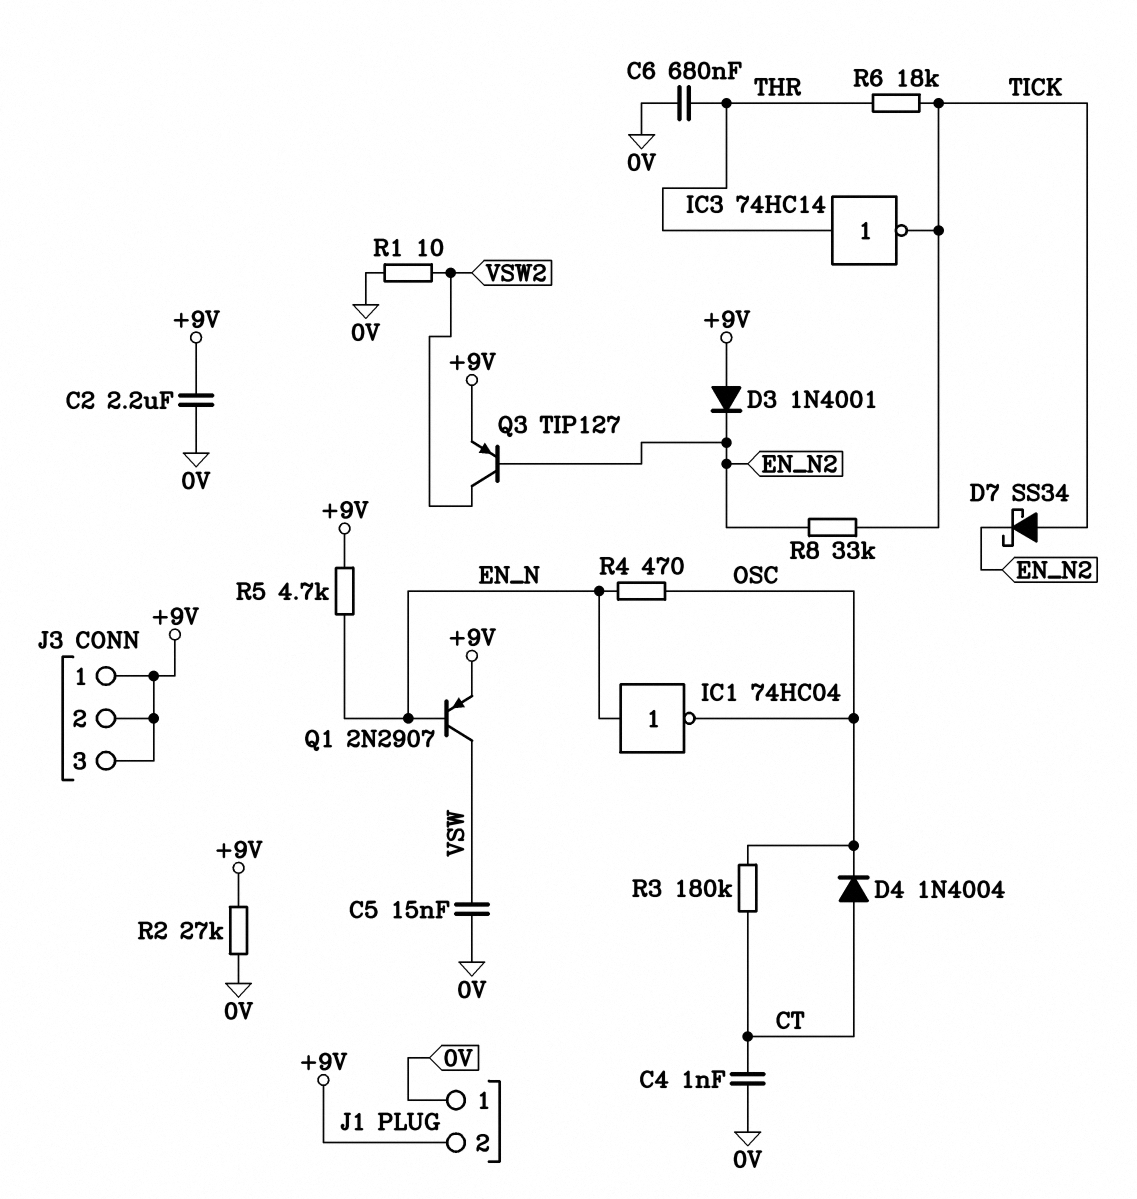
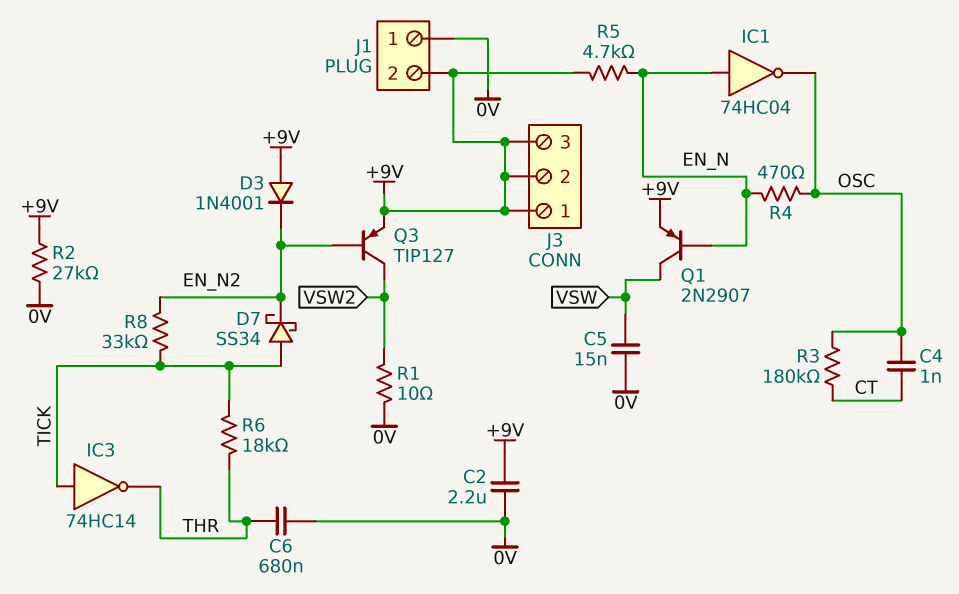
C4: 1nF (0V, CT) -> 1nF (CT, OSC)
D4: diode 1N4004 (A CT, K OSC) -> none
IC3: NOT 74HC14 (in THR, out TICK) -> NOT 74HC14 (in TICK, out THR)

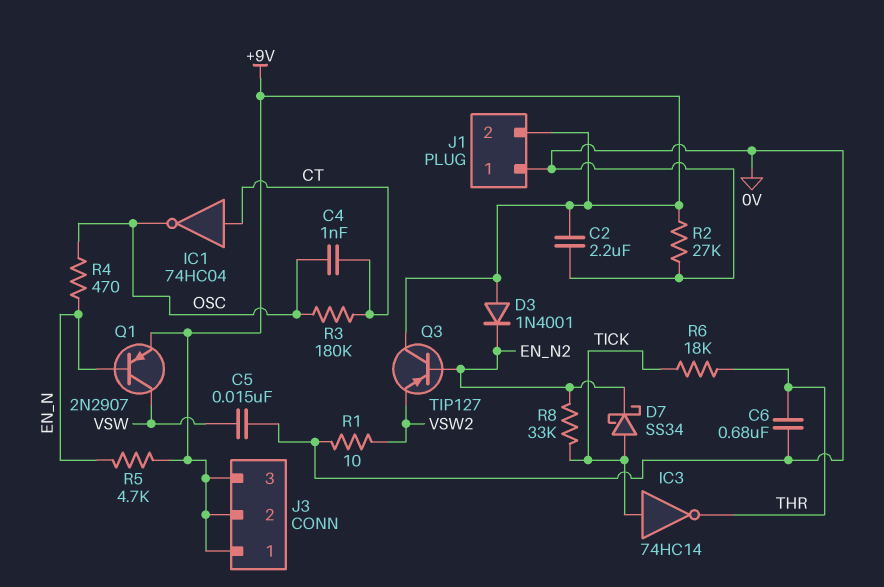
IC1: NOT 74HC04 (in EN_N, out OSC) -> NOT 74HC04 (in CT, out OSC)
Q3: PNP TIP127 (B EN_N2, C VSW2, E +9V) -> PNP TIP127 (B EN_N2, C +9V, E VSW2)

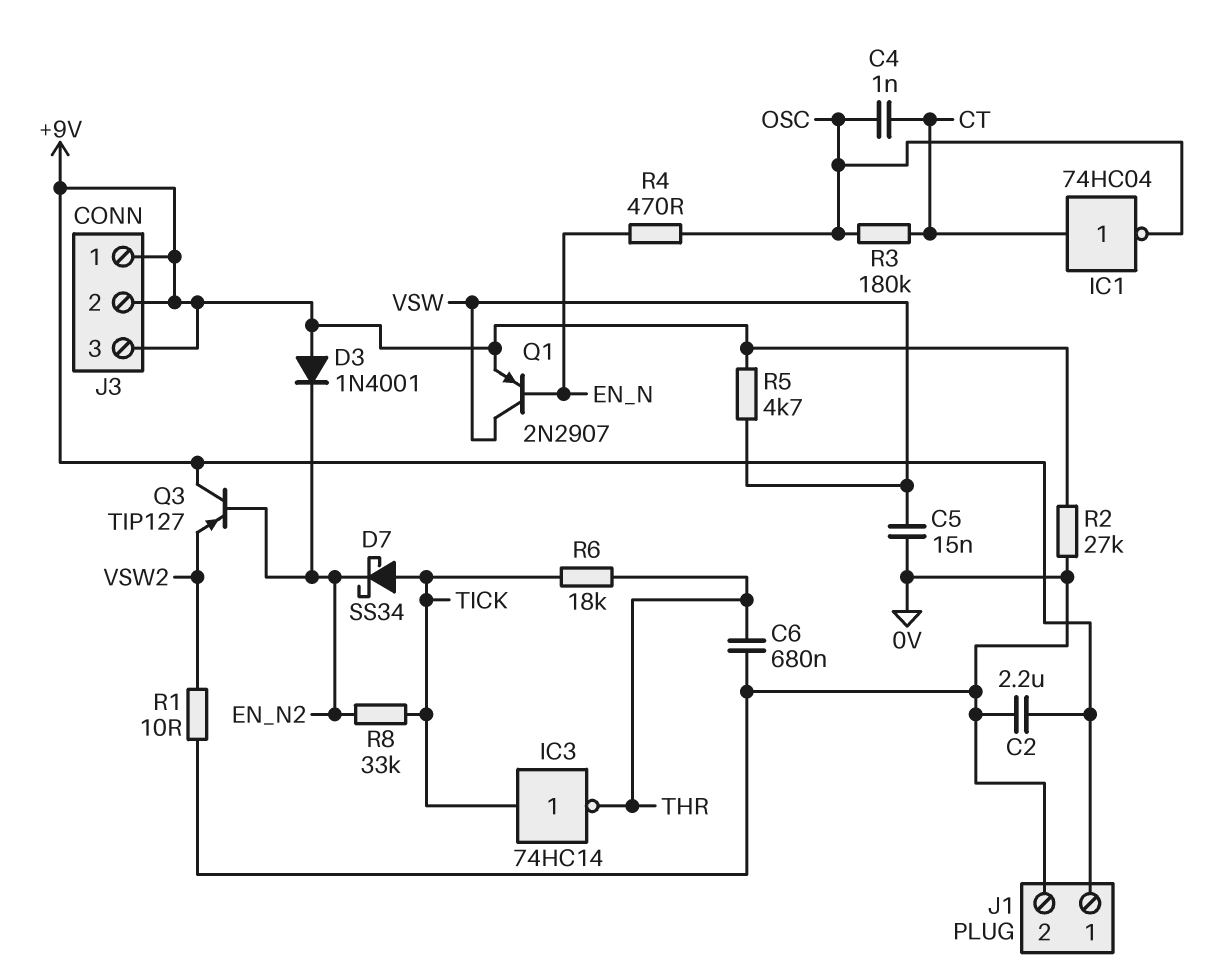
J1 pin 1: 0V -> +9V
J1 pin 2: +9V -> 0V
R5: 4.7k (+9V, EN_N) -> 4.7k (+9V, VSW)

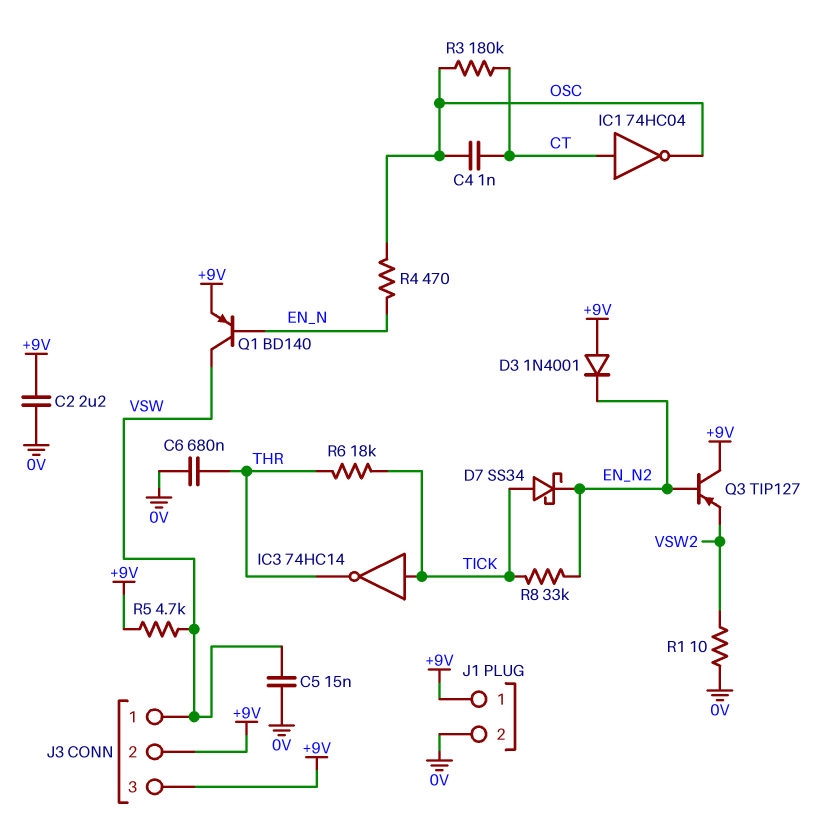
J3 pin 1: +9V -> VSW
Q1: PNP 2N2907 (B EN_N, C VSW, E +9V) -> PNP BD140 (B EN_N, C VSW, E +9V)
R2: 27k (+9V, 0V) -> none

